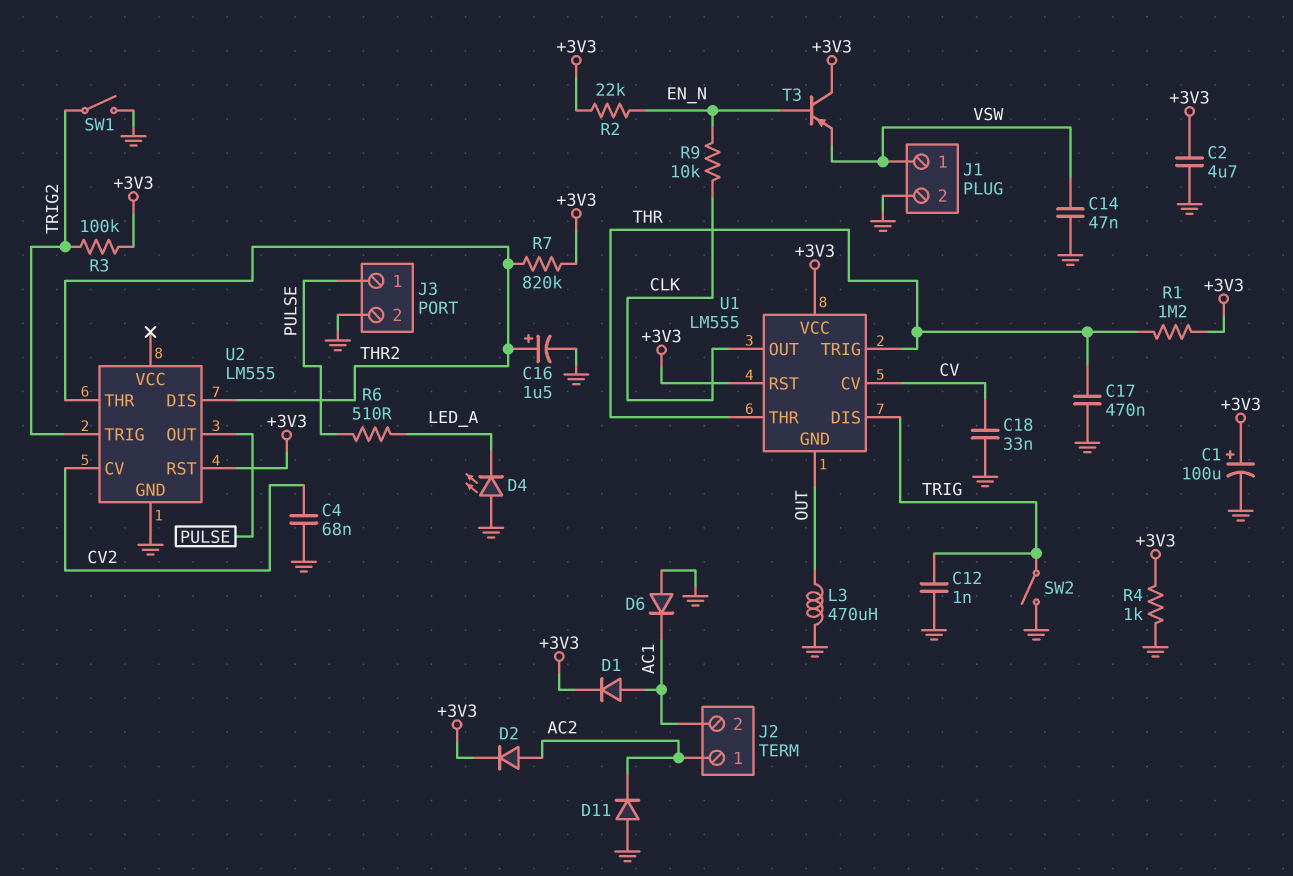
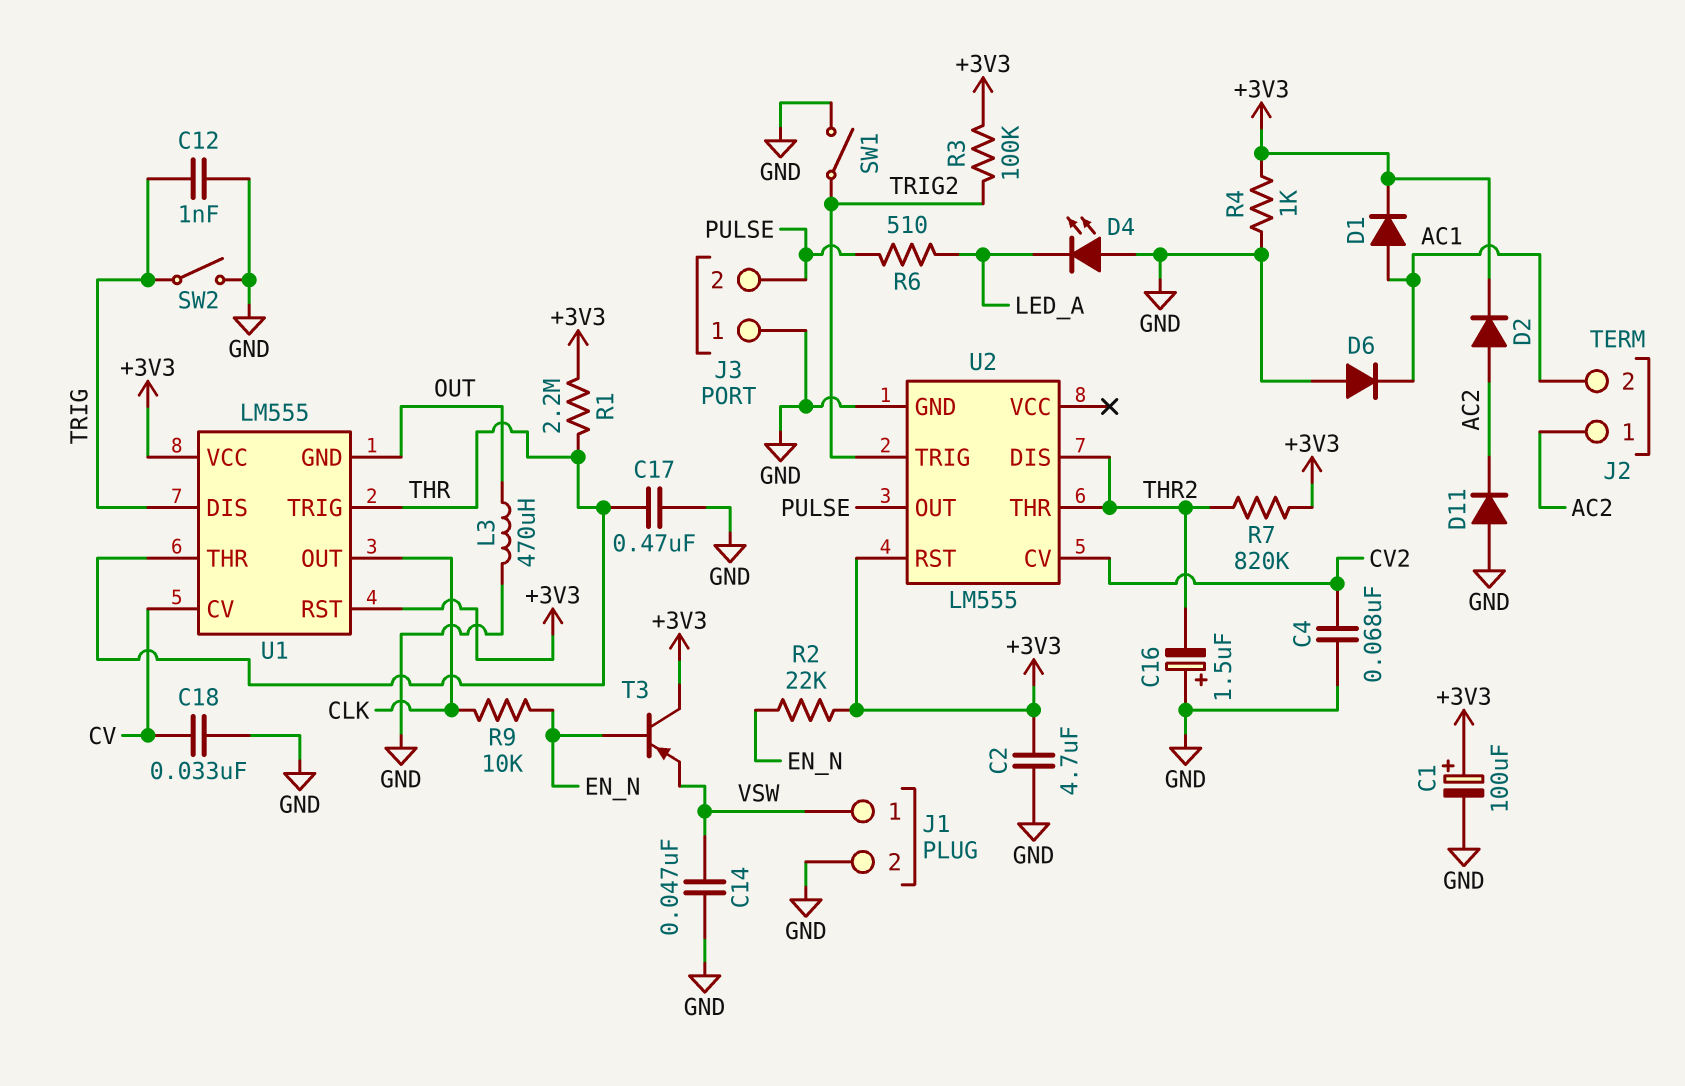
C16: 1.5uF (plus THR2, minus GND) -> 1.5uF (plus GND, minus THR2)
J3 pin 1: PULSE -> GND
J3 pin 2: GND -> PULSE
R1: 1.2M (+3V3, THR) -> 2.2M (+3V3, THR)

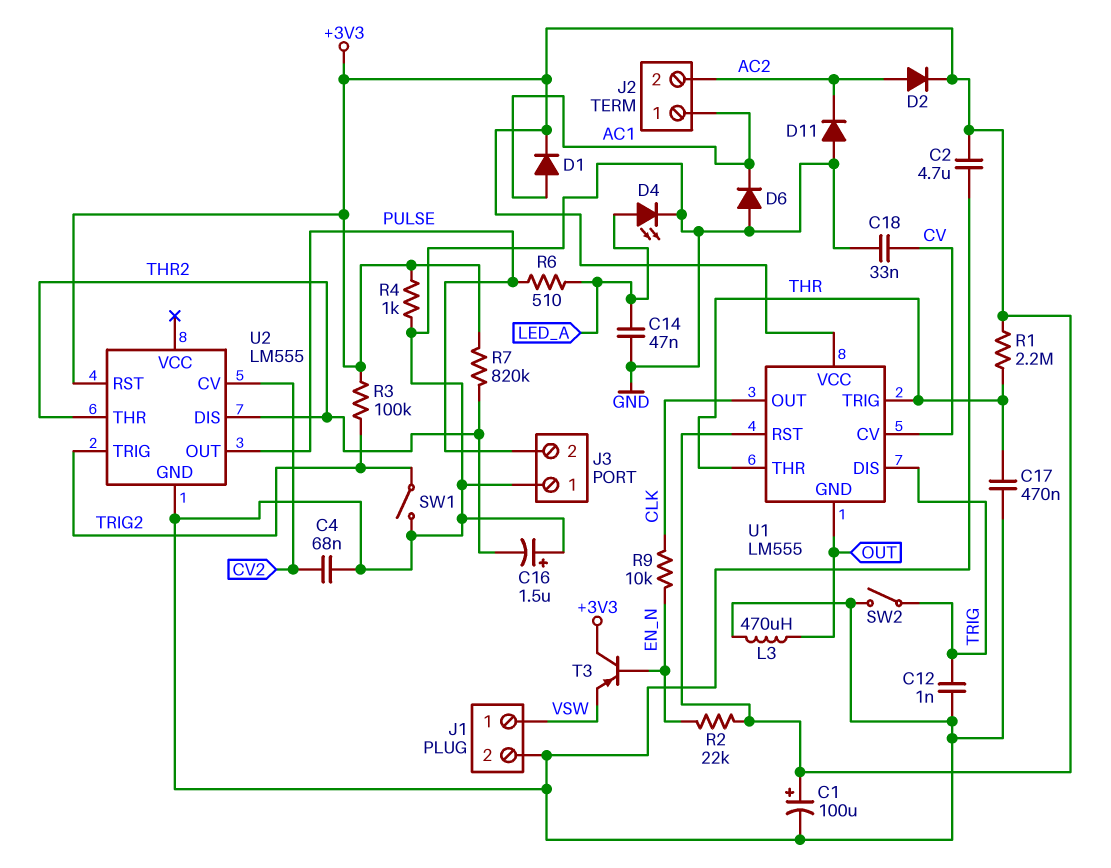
C14: 47nF (GND, VSW) -> 47nF (GND, LED_A)
D4: LED (A GND, K LED_A) -> LED (A LED_A, K GND)
J2 pin 1: AC2 -> AC1
J2 pin 2: AC1 -> AC2

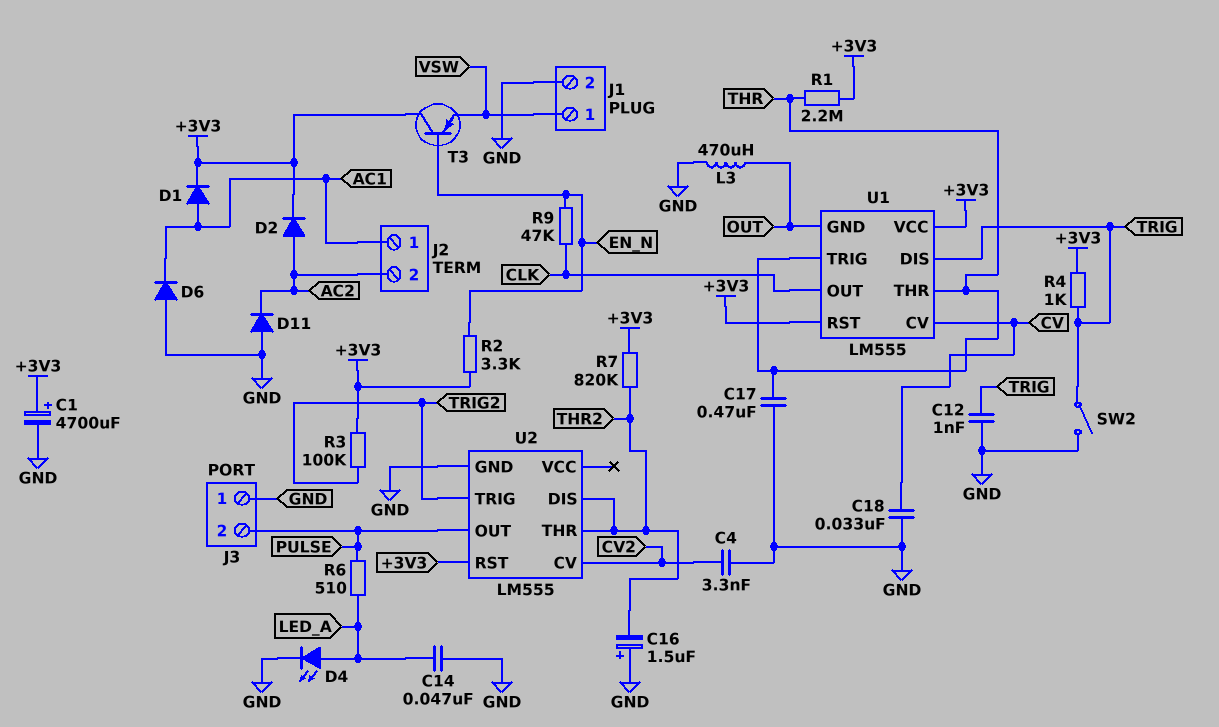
C1: 100uF (plus +3V3, minus GND) -> 4700uF (plus +3V3, minus GND)
C2: 4.7uF (+3V3, GND) -> none
C4: 68nF (CV2, GND) -> 3.3nF (CV2, GND)
R2: 22k (+3V3, EN_N) -> 3.3k (+3V3, EN_N)
R4: 1k (+3V3, GND) -> 1k (+3V3, TRIG)
R9: 10k (CLK, EN_N) -> 47k (CLK, EN_N)
SW1: switch (GND, TRIG2) -> none

